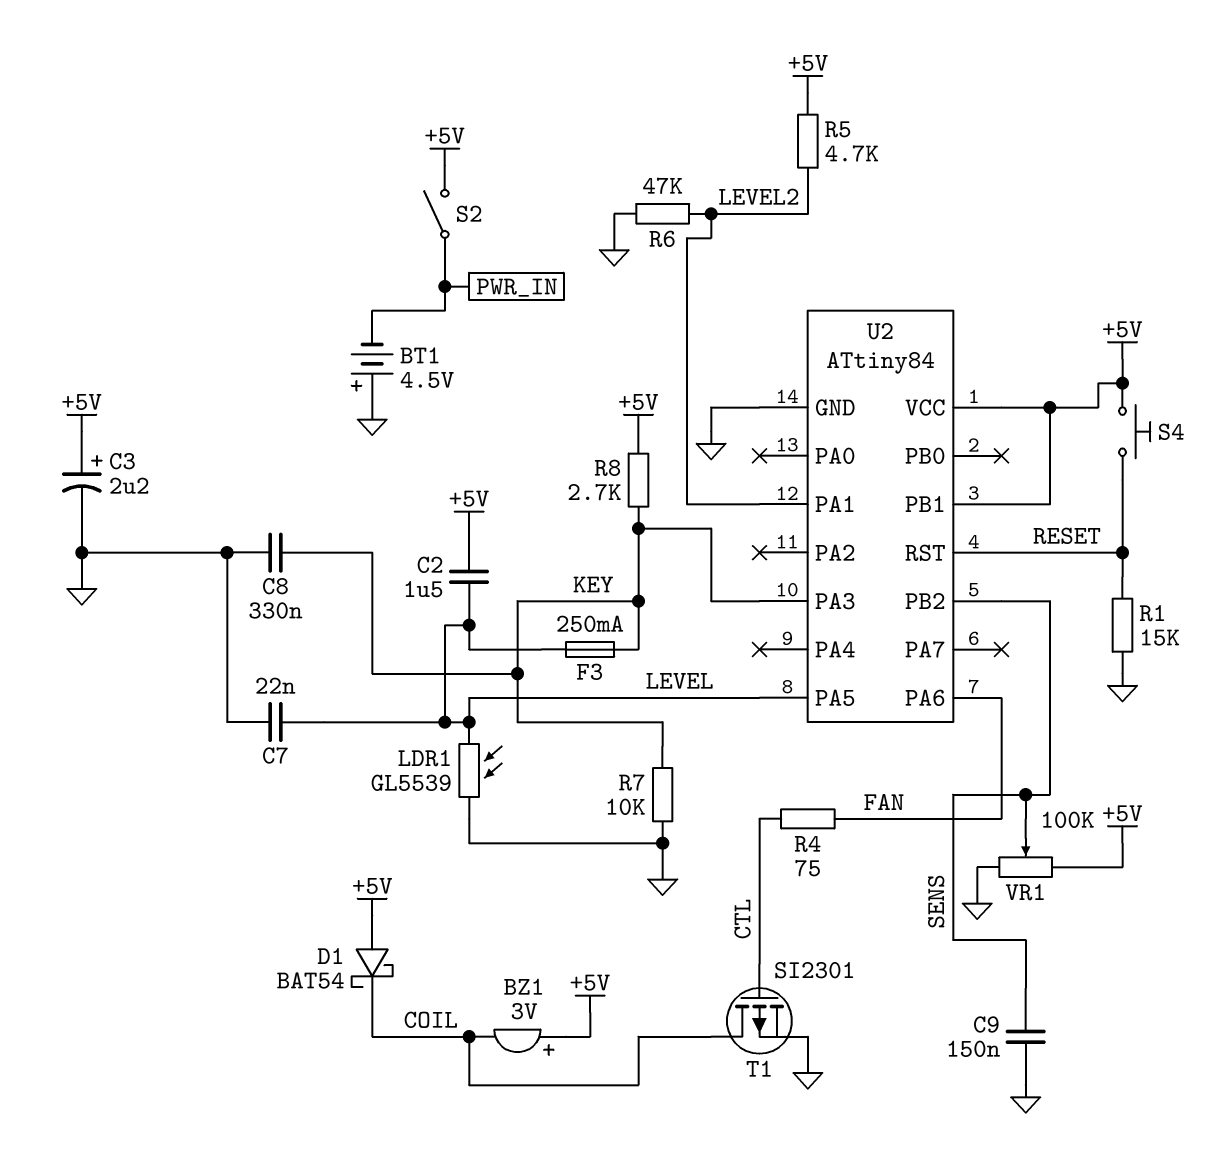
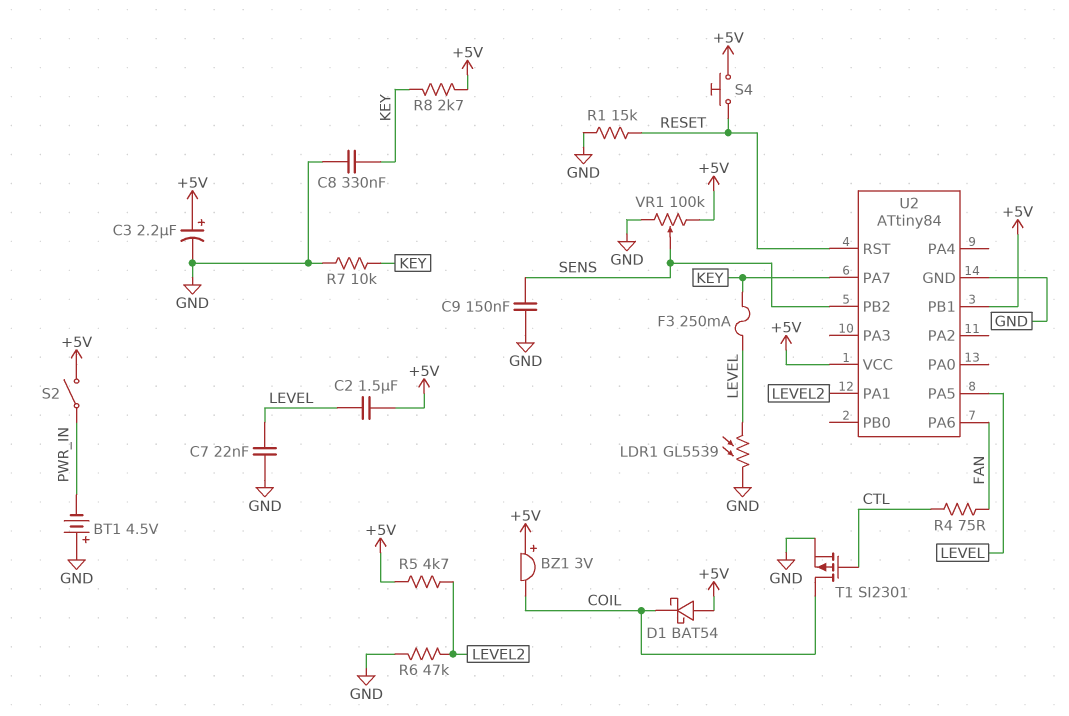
U2 pin PA3: KEY -> none
U2 pin PA7: none -> KEY

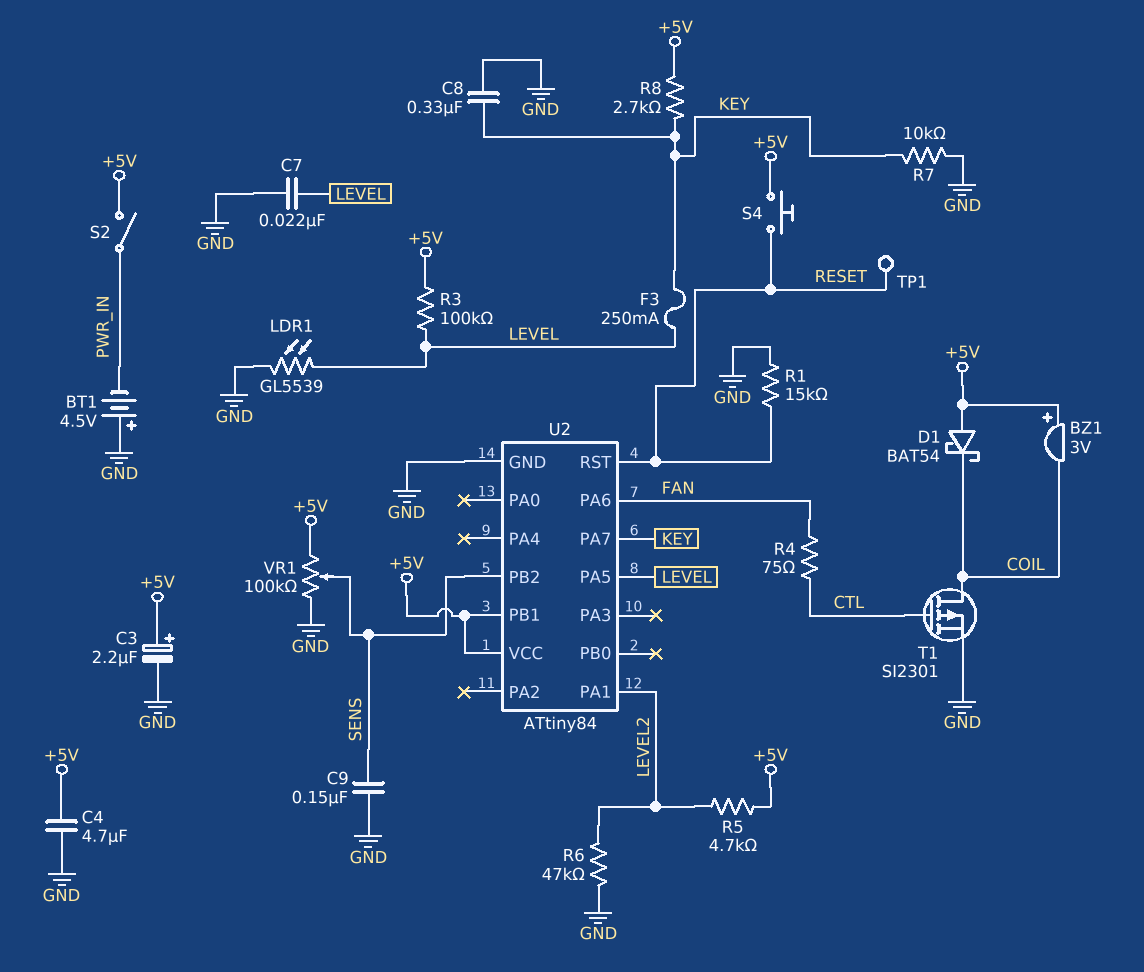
C2: 1.5uF (+5V, LEVEL) -> none
C4: none -> 4.7uF (+5V, GND)
R3: none -> 100k (+5V, LEVEL)
TP1: none -> test point (RESET)

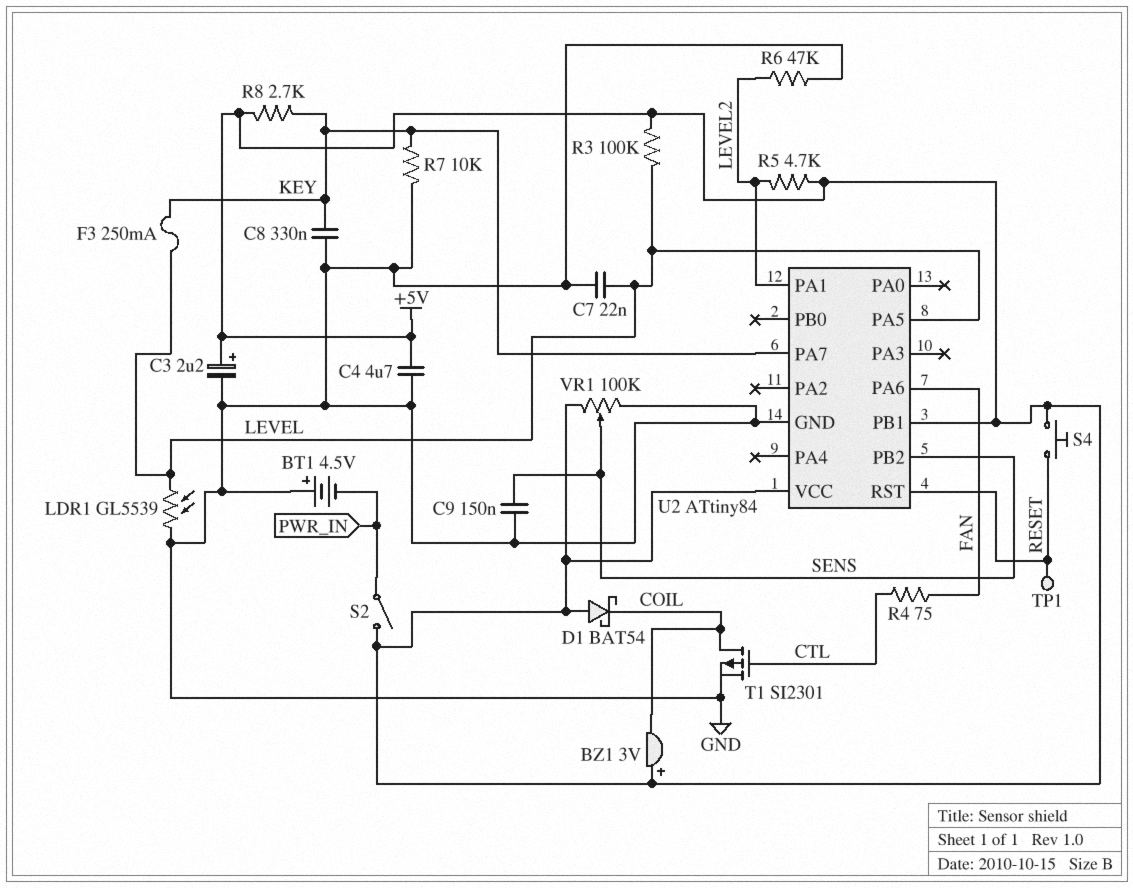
R1: 15k (GND, RESET) -> none

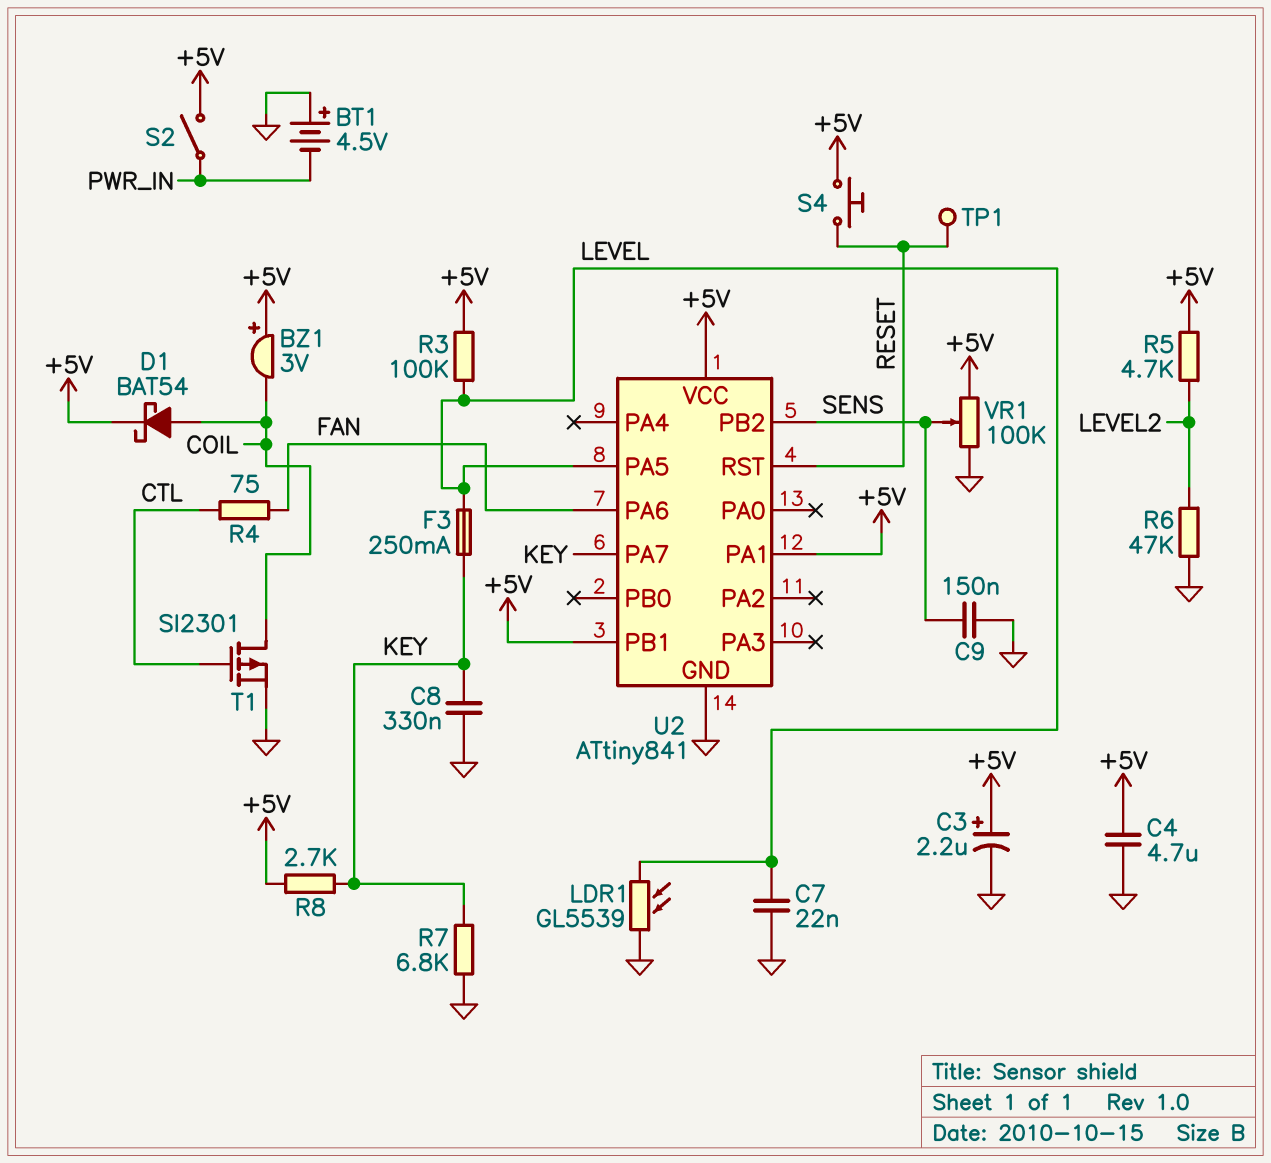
D1: schottky BAT54 (A +5V, K COIL) -> schottky BAT54 (A COIL, K +5V)
R7: 10k (GND, KEY) -> 6.8k (GND, KEY)
U2: ATtiny84 -> ATtiny841
U2 pin PA1: LEVEL2 -> +5V

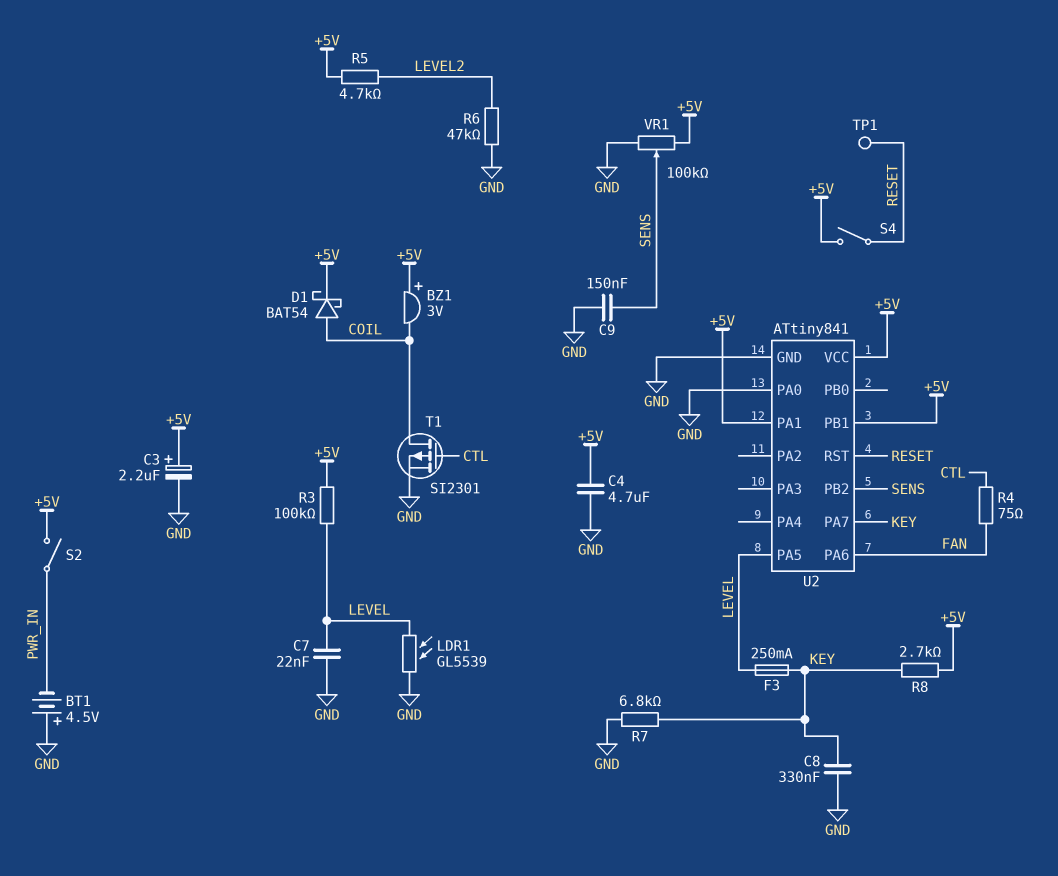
S4: button (+5V, RESET) -> switch (+5V, RESET)
U2 pin PA0: none -> GND

